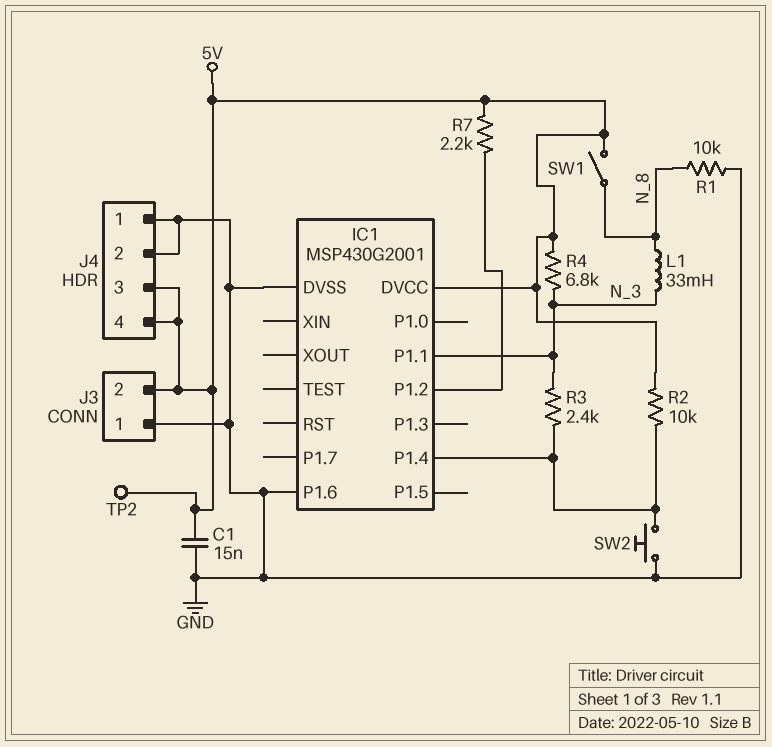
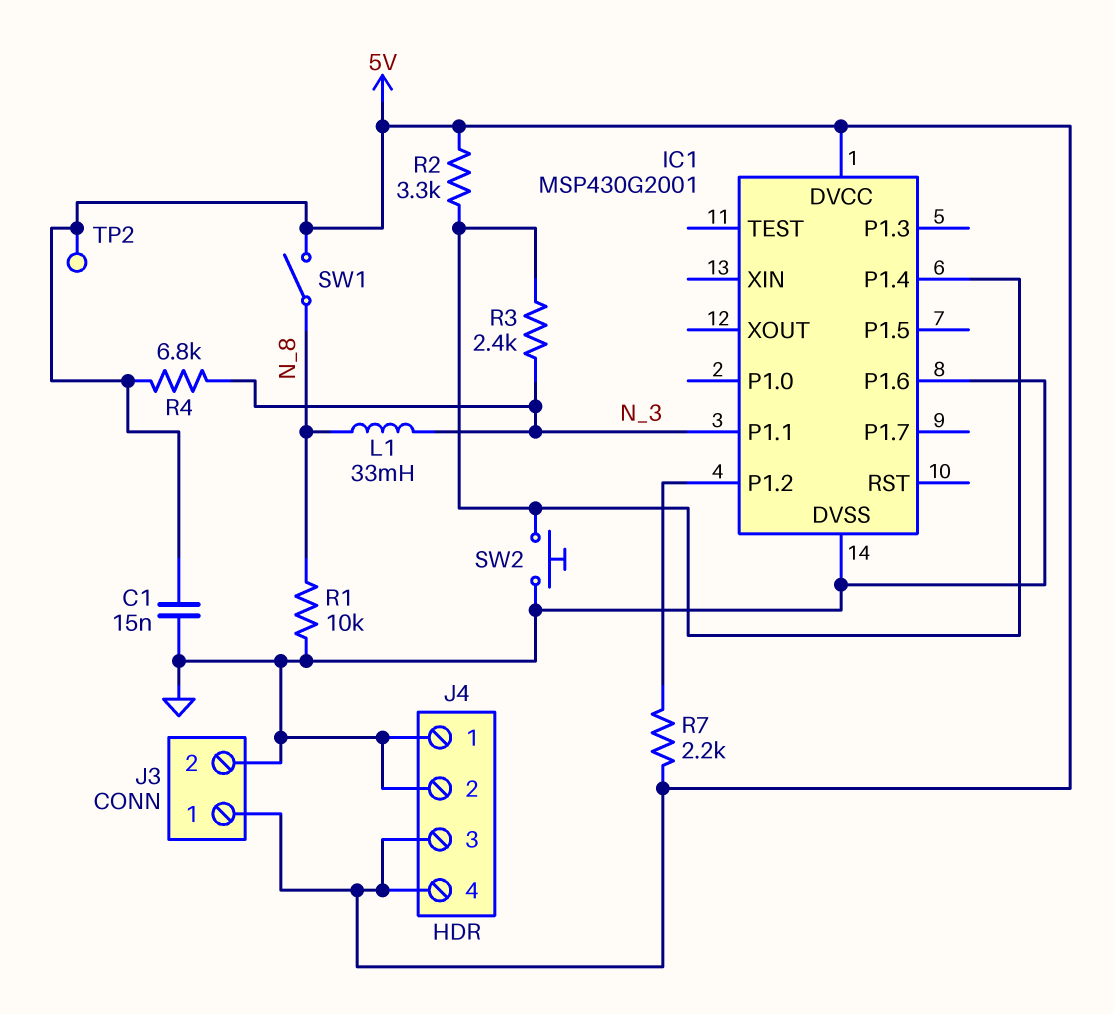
J3 pin 1: GND -> 5V
J3 pin 2: 5V -> GND
R2: 10k (5V, IC1/P1.4) -> 3.3k (5V, IC1/P1.4)

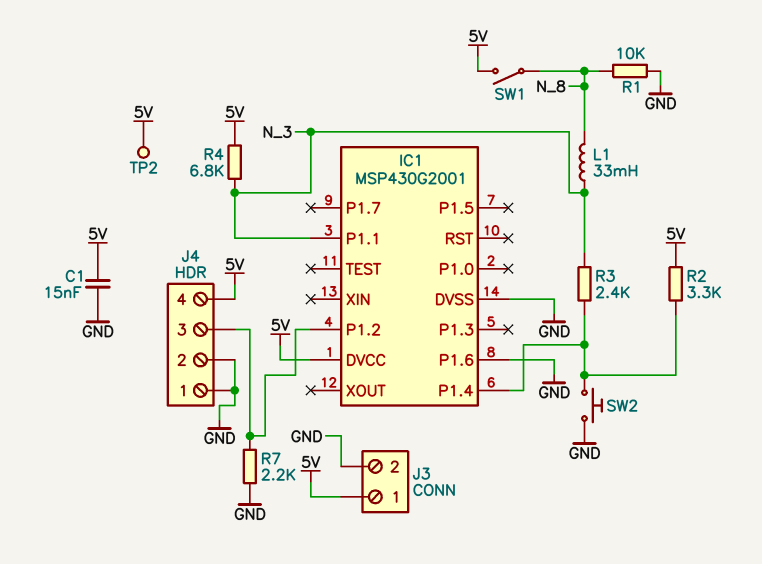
J4 pin 3: 5V -> IC1/P1.2
R7: 2.2k (5V, IC1/P1.2) -> 2.2k (GND, IC1/P1.2)

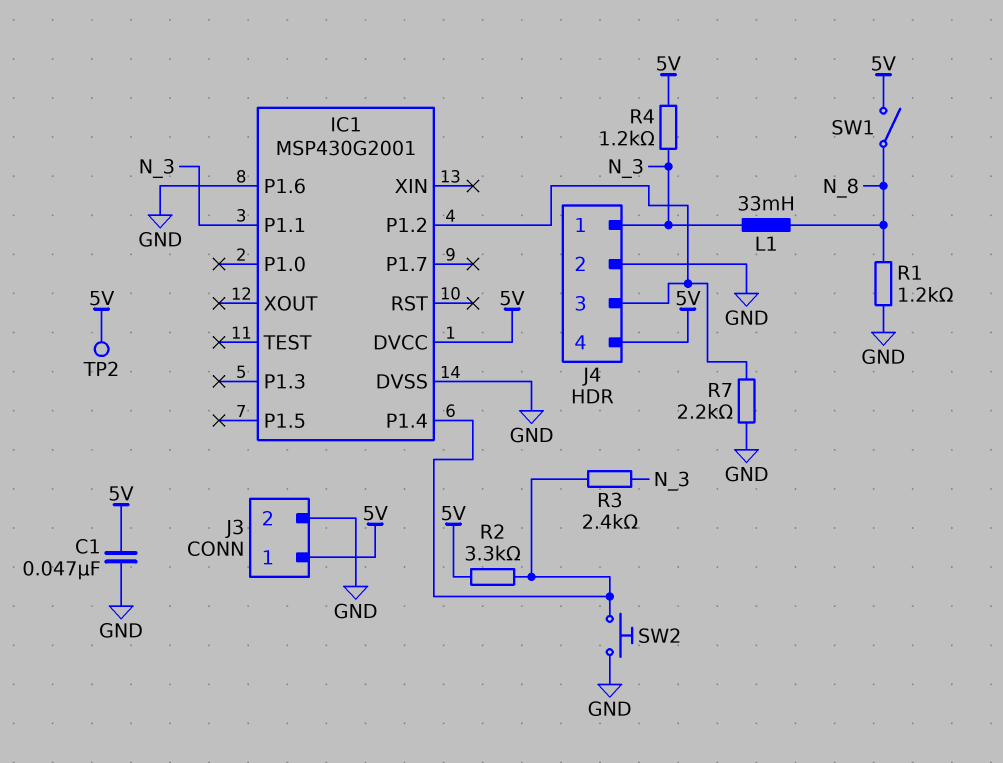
C1: 15nF (5V, GND) -> 47nF (5V, GND)
J4 pin 1: GND -> N_3
R1: 10k (GND, N_8) -> 1.2k (GND, N_8)
R4: 6.8k (5V, N_3) -> 1.2k (5V, N_3)

